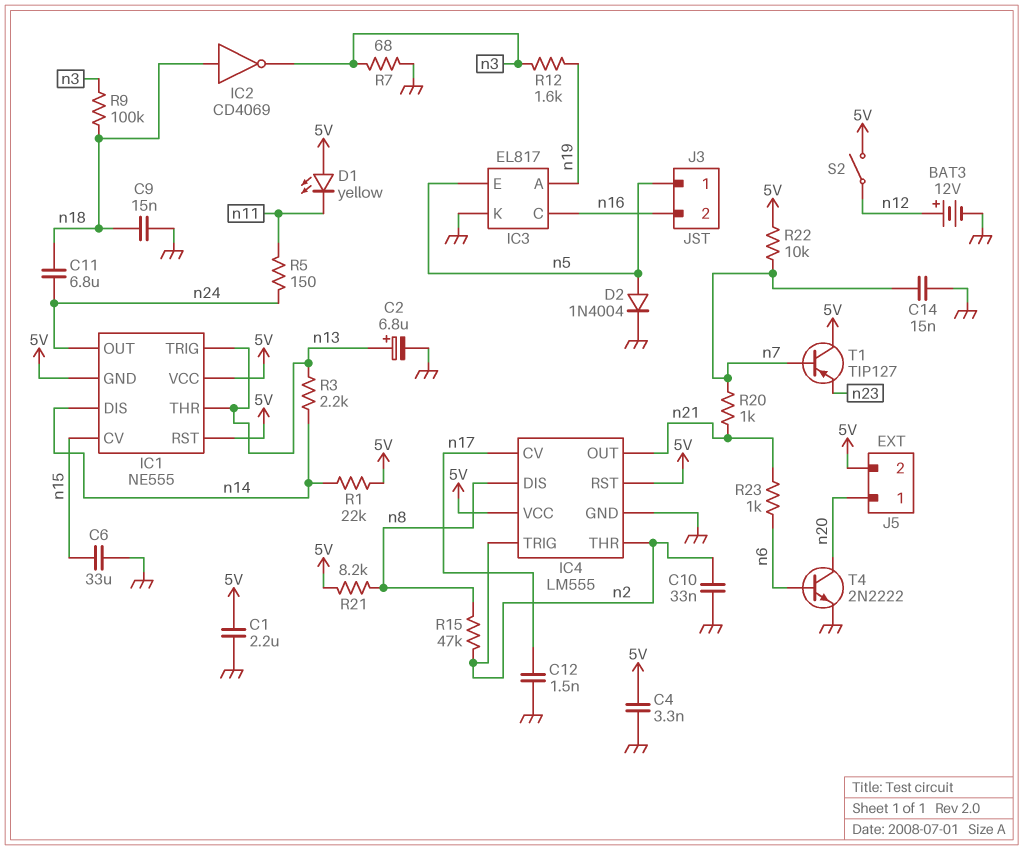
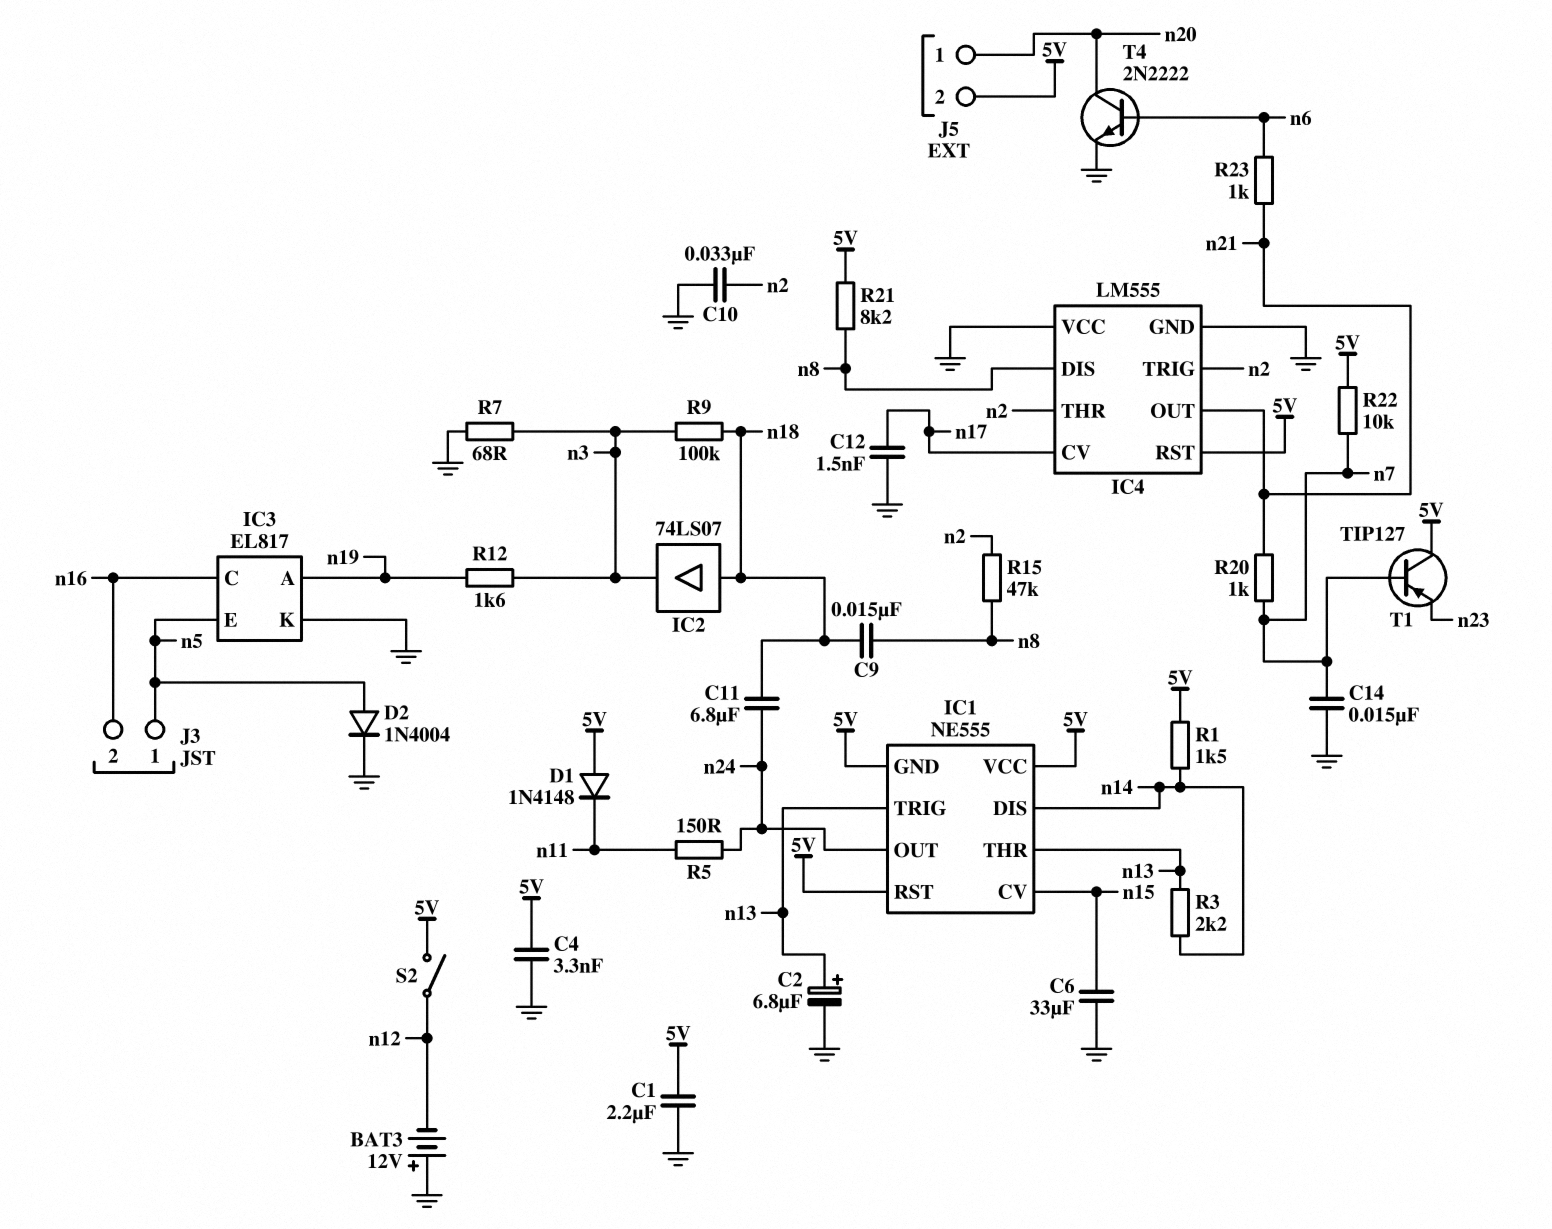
BAT3: 12V (plus n12, minus GND) -> 12V (plus GND, minus n12)
C9: 15nF (GND, n18) -> 15nF (n8, n18)
D1: LED yellow (A 5V, K n11) -> diode 1N4148 (A 5V, K n11)
IC2: NOT CD4069 (in n18, out n3) -> buffer 74LS07 (in n18, out n3)
IC4 pin VCC: 5V -> GND
R1: 22k (5V, n14) -> 1.5k (5V, n14)

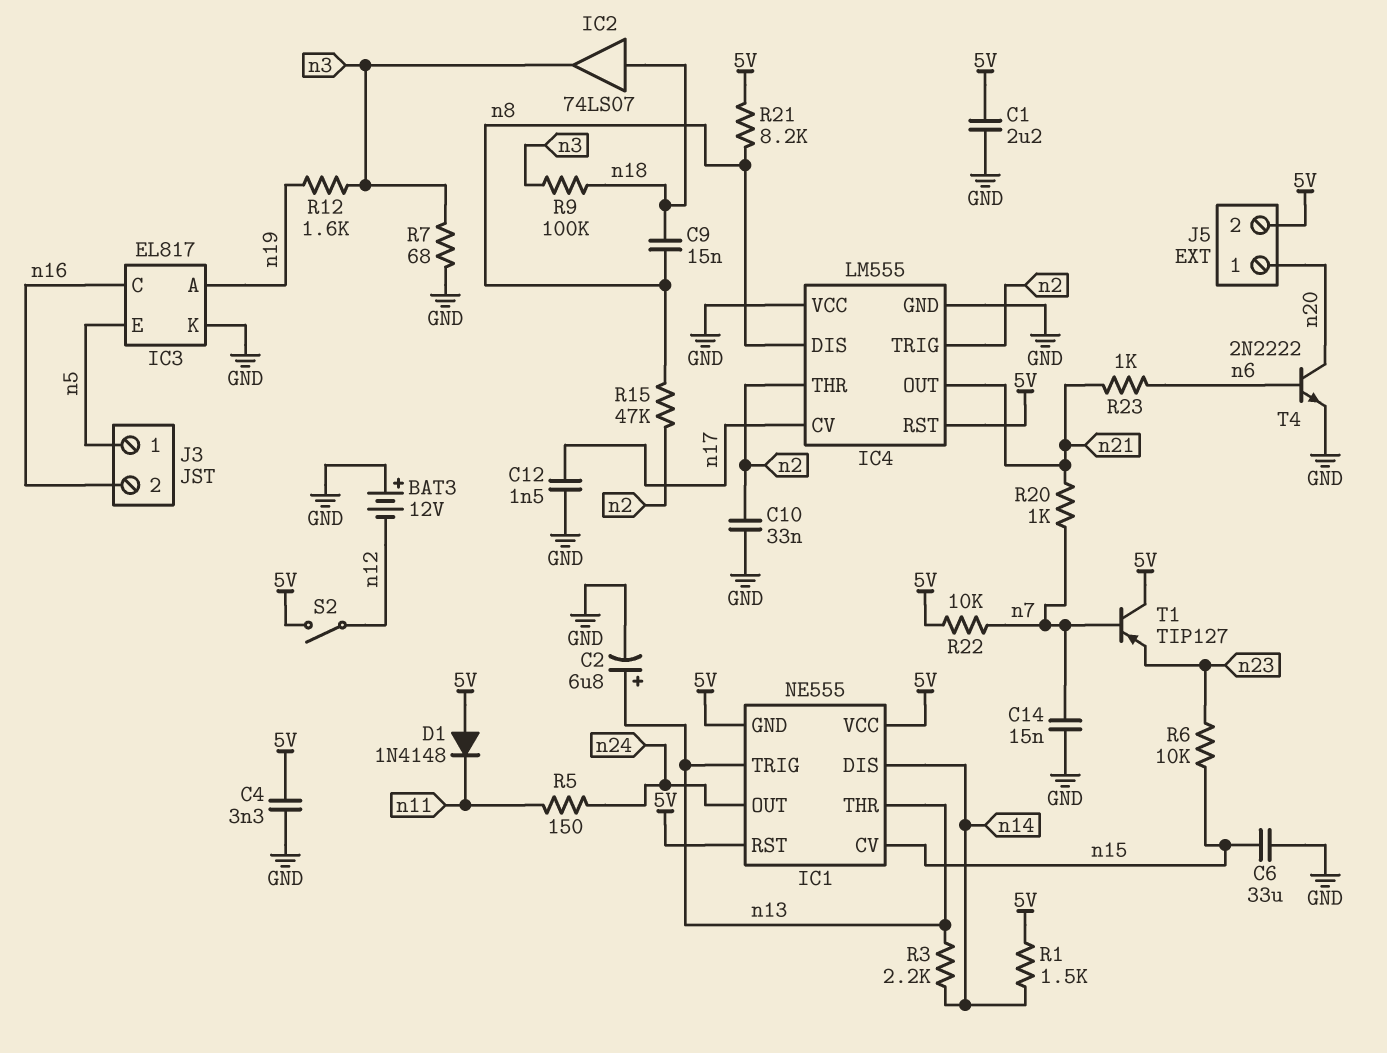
C11: 6.8uF (n18, n24) -> none
D2: diode 1N4004 (A n5, K GND) -> none
R6: none -> 10k (n15, n23)

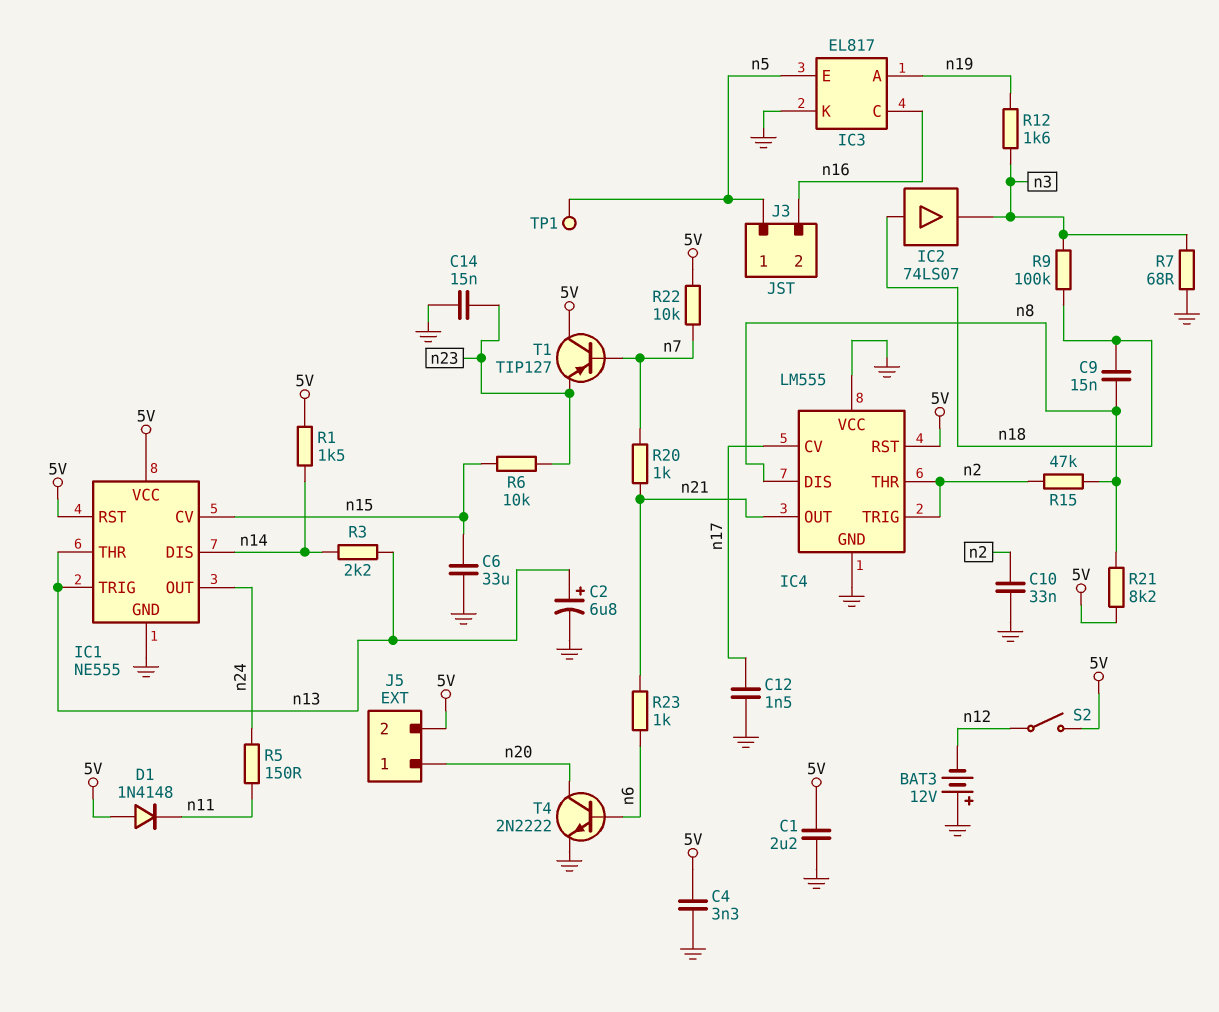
C14: 15nF (GND, n7) -> 15nF (GND, n23)
IC1 pin GND: 5V -> GND
TP1: none -> test point (n5)

